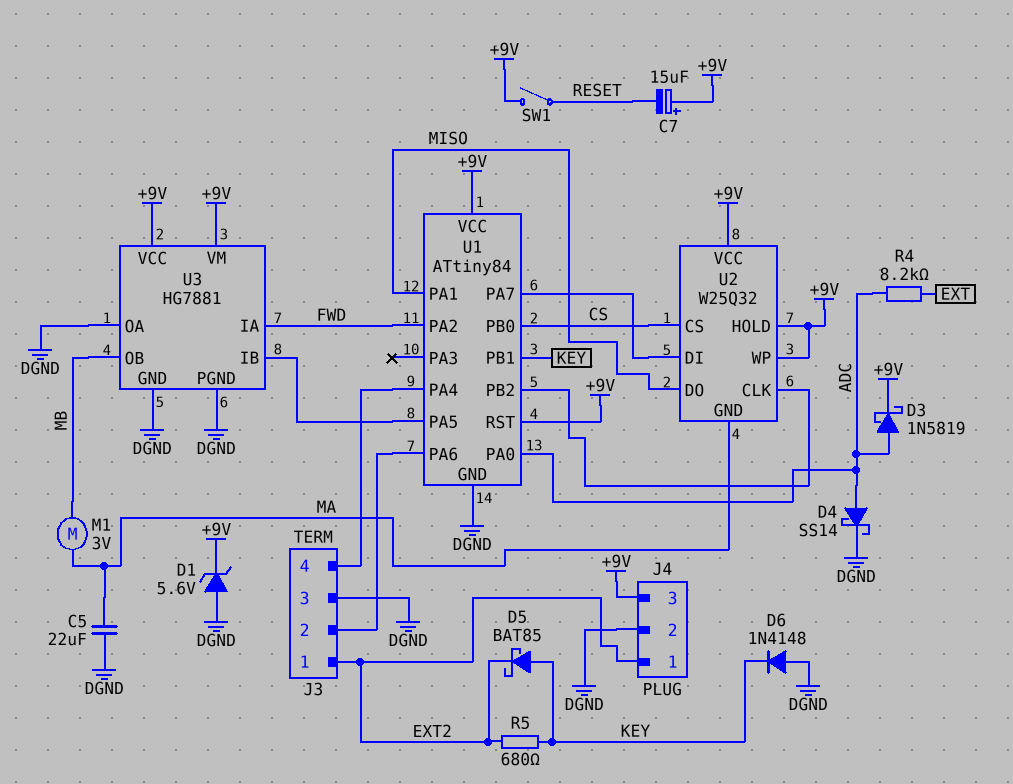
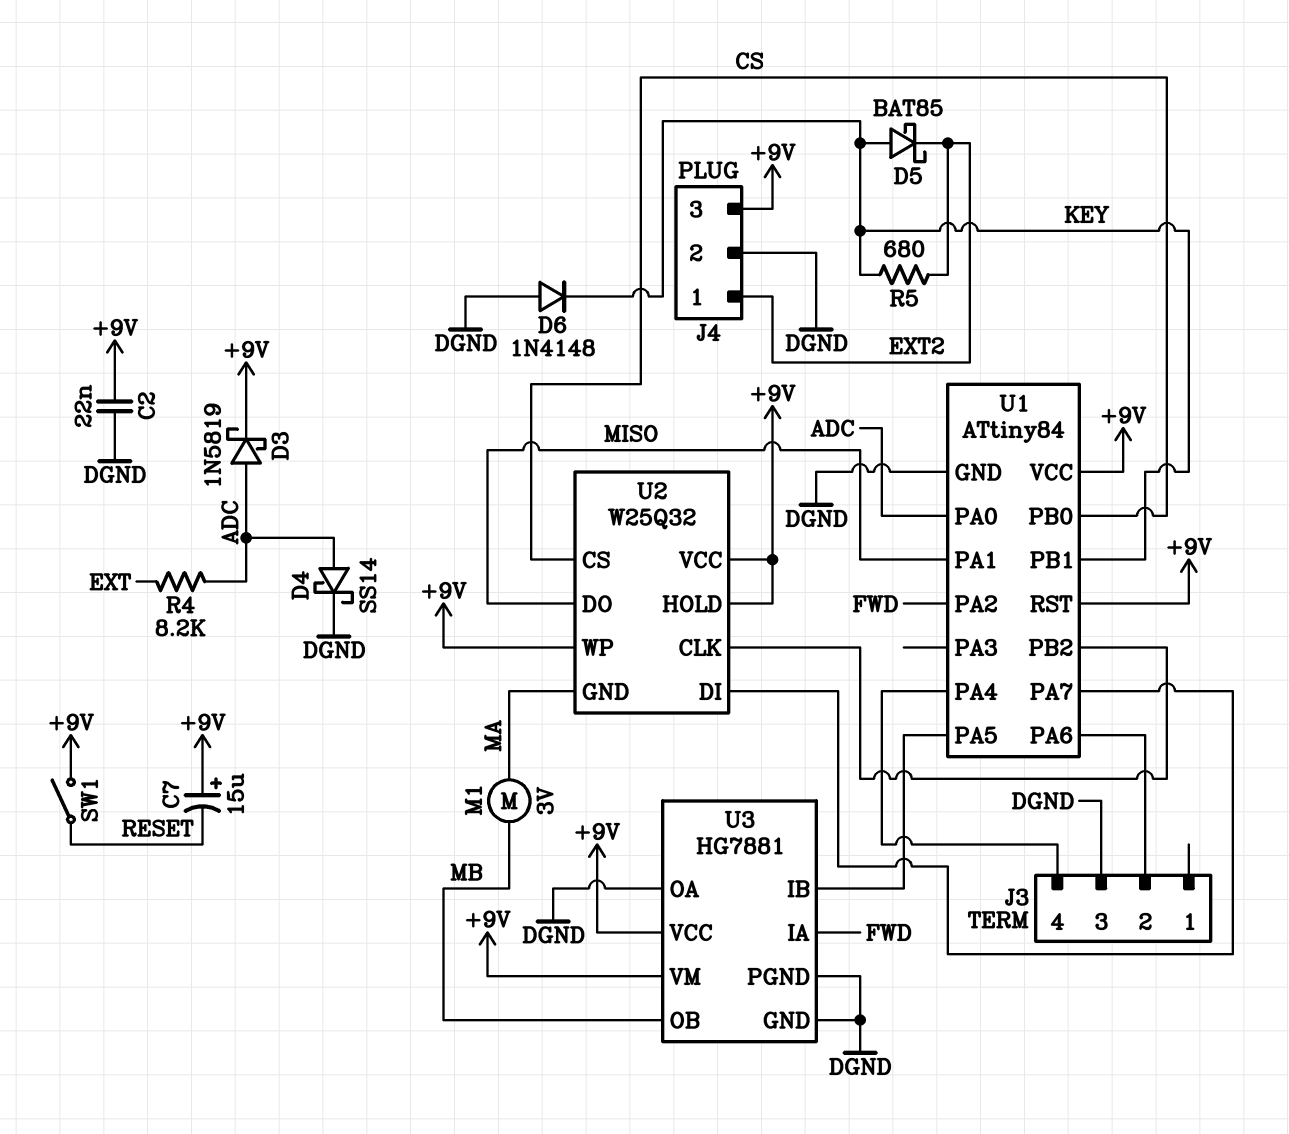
C2: none -> 22nF (+9V, DGND)
C5: 22uF (DGND, MA) -> none
D1: zener 5.6V (A DGND, K +9V) -> none
J3 pin 1: EXT2 -> none

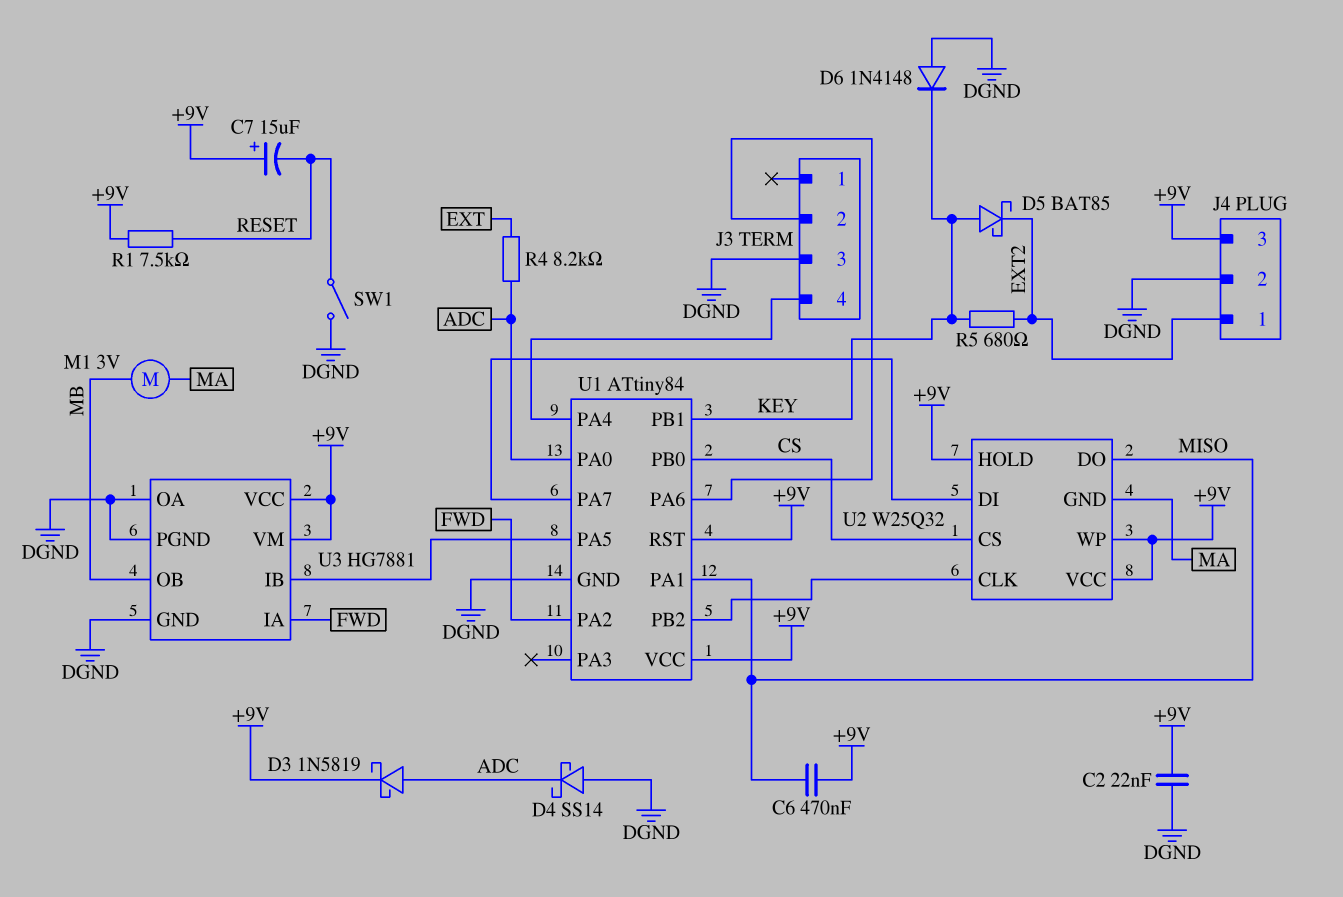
C6: none -> 470nF (+9V, MISO)
D4: schottky SS14 (A ADC, K DGND) -> schottky SS14 (A DGND, K ADC)
R1: none -> 7.5k (+9V, RESET)
SW1: switch (+9V, RESET) -> switch (DGND, RESET)

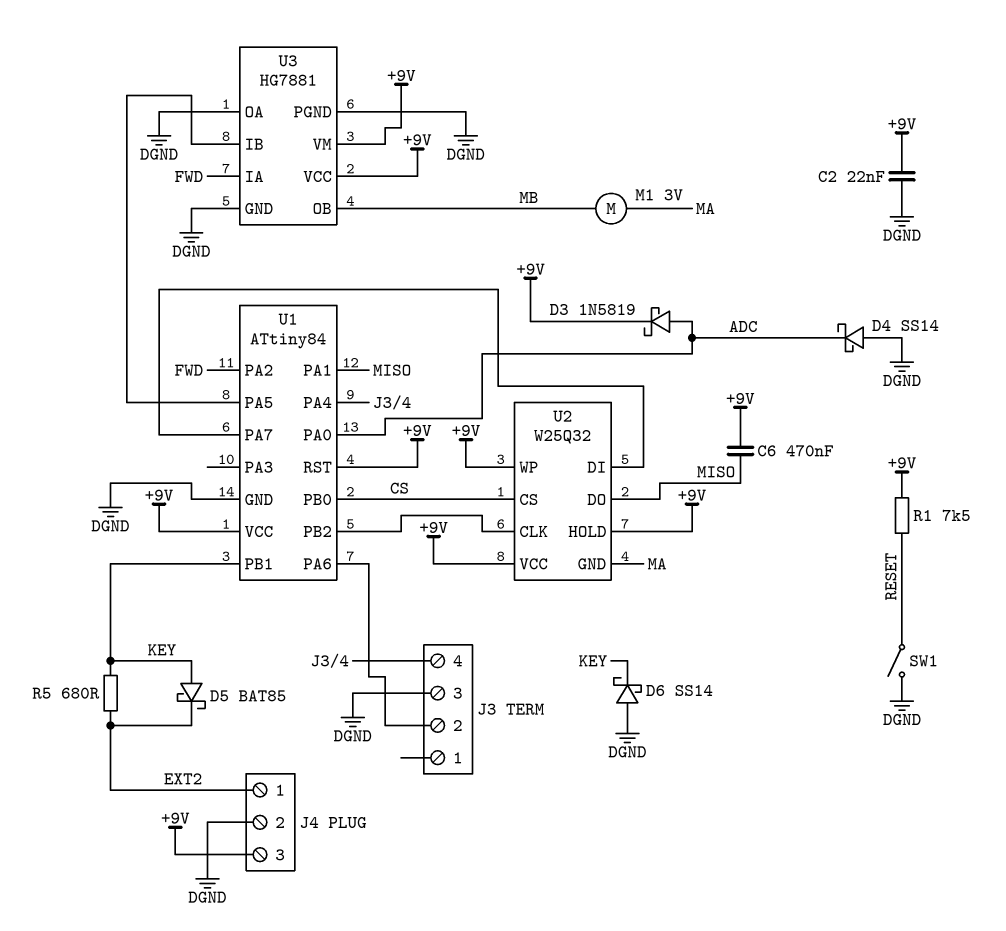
C7: 15uF (plus +9V, minus RESET) -> none
D6: diode 1N4148 (A DGND, K KEY) -> schottky SS14 (A DGND, K KEY)
R4: 8.2k (ADC, EXT) -> none

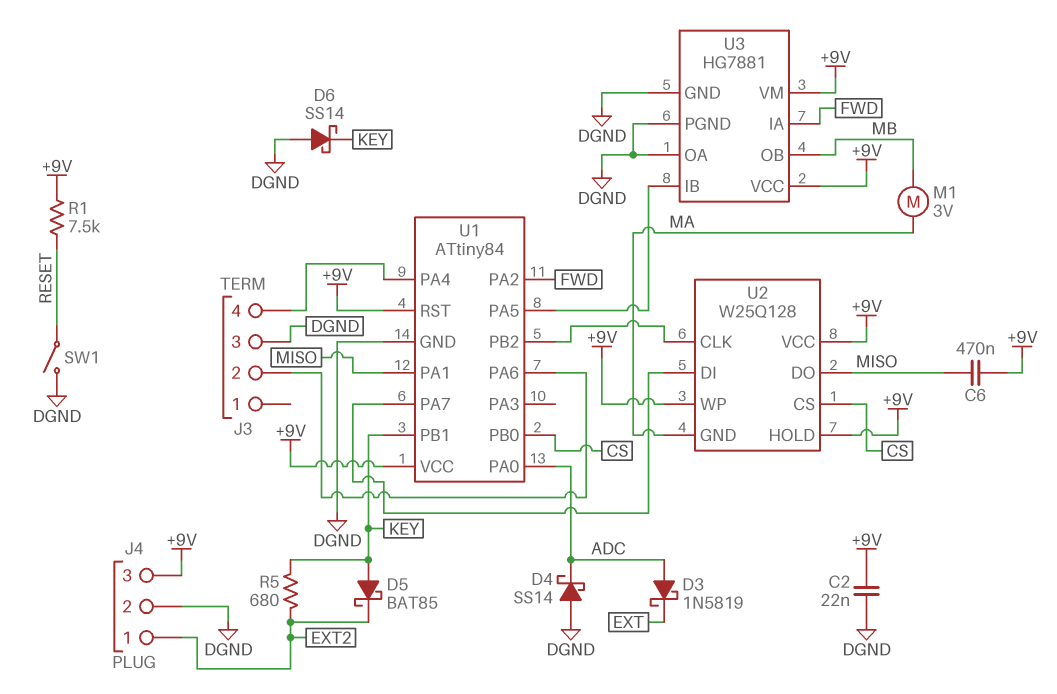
D3: schottky 1N5819 (A ADC, K +9V) -> schottky 1N5819 (A ADC, K EXT)
U2: W25Q32 -> W25Q128

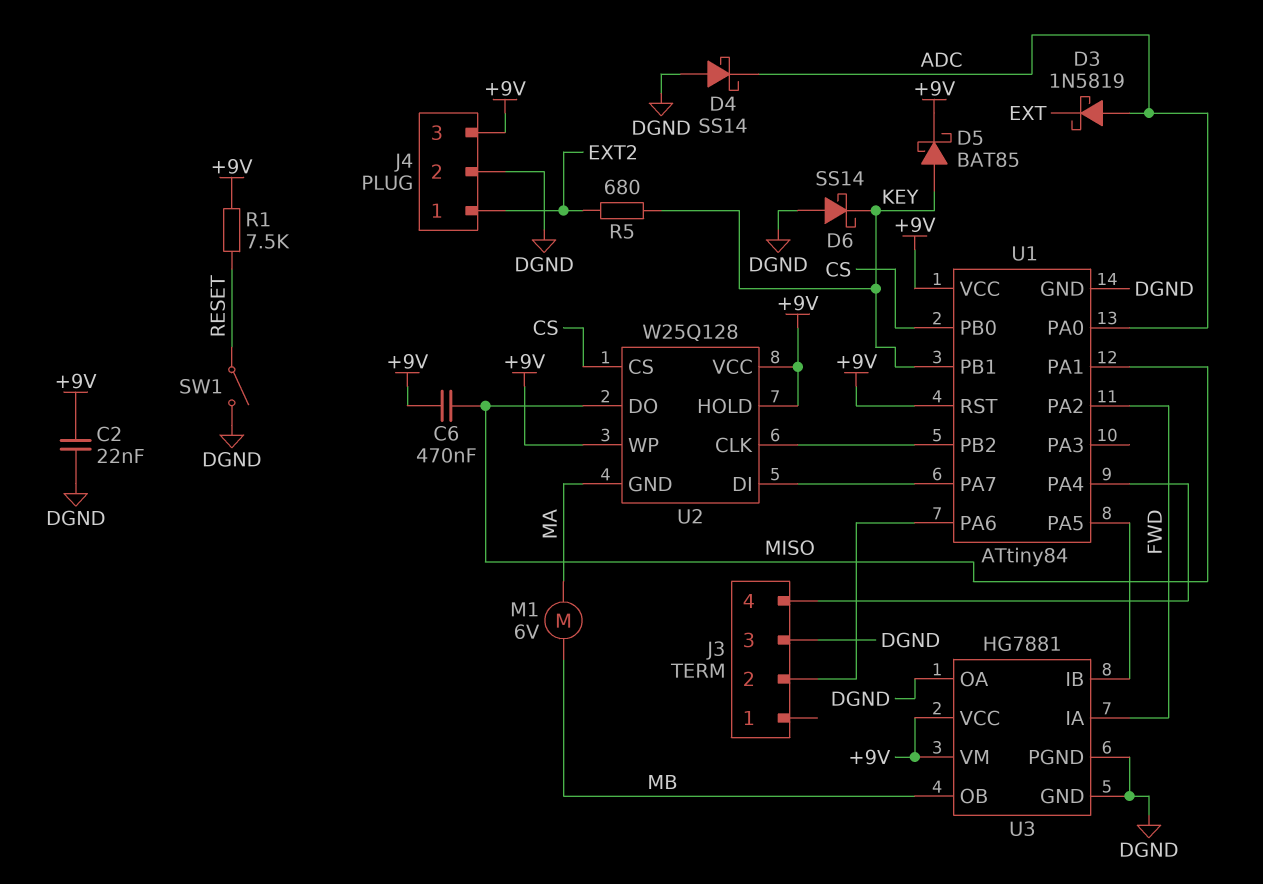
D5: schottky BAT85 (A KEY, K EXT2) -> schottky BAT85 (A KEY, K +9V)
M1: motor 3V (MA, MB) -> motor 6V (MA, MB)

